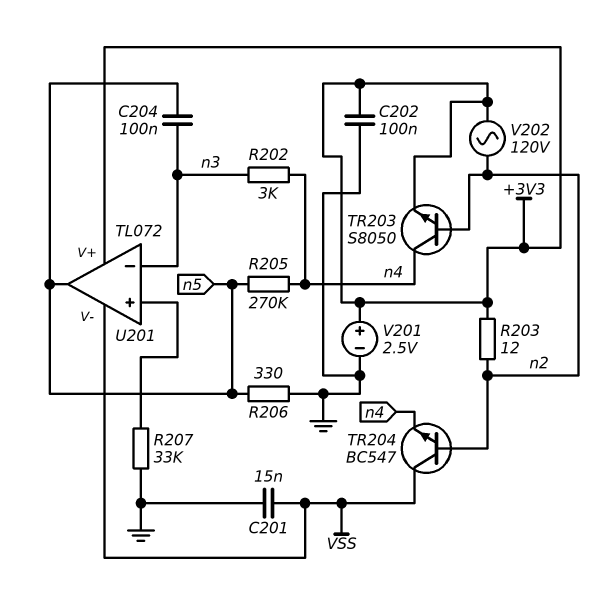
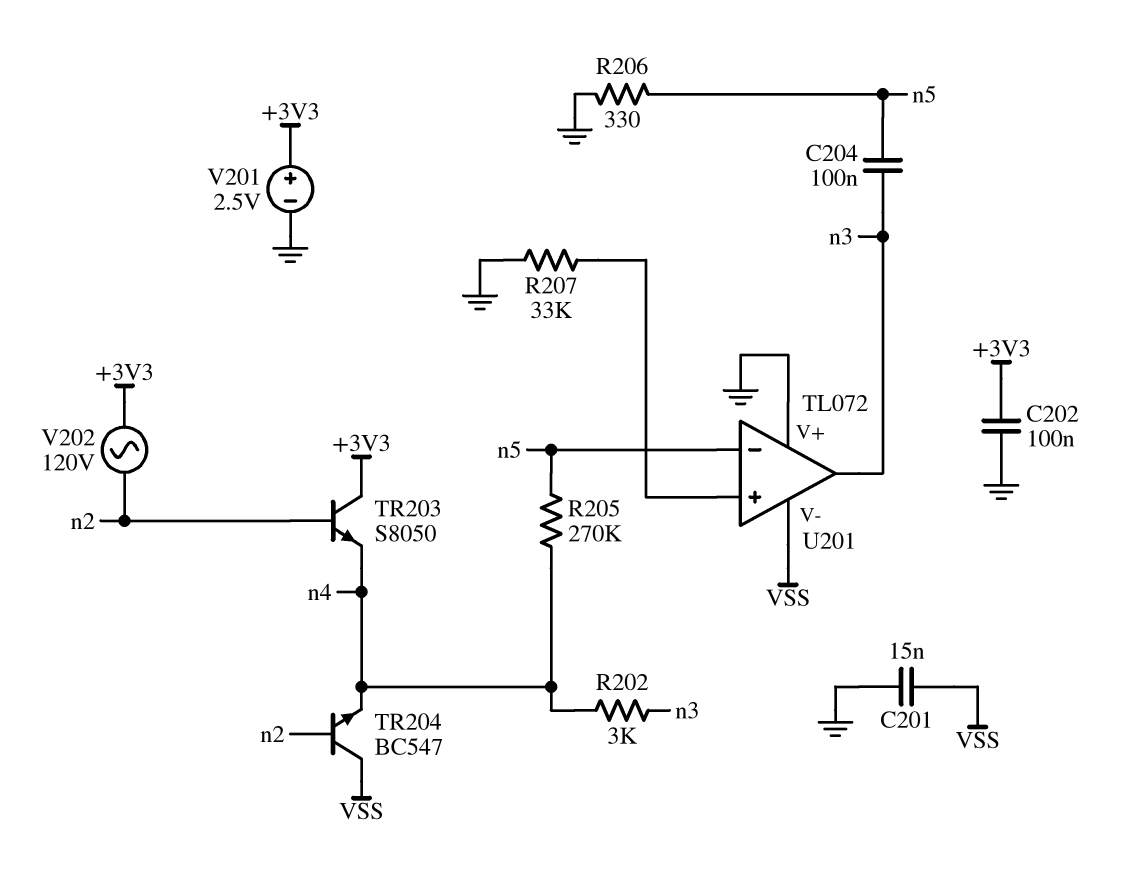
R203: 12 (+3V3, n2) -> none
TR203: NPN S8050 (B n2, C n4, E +3V3) -> NPN S8050 (B n2, C +3V3, E n4)
U201 pin V+: +3V3 -> GND
U201 pin in-: n3 -> n5
U201 pin out: n5 -> n3

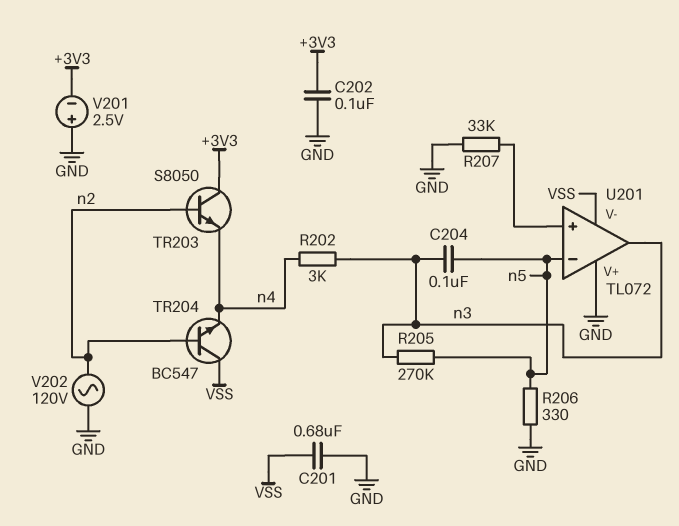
C201: 15nF (GND, VSS) -> 680nF (GND, VSS)
R205: 270k (n4, n5) -> 270k (n3, n5)
V201: 2.5V (plus +3V3, minus GND) -> 2.5V (plus GND, minus +3V3)
V202: AC 120V (+3V3, n2) -> AC 120V (GND, n2)

